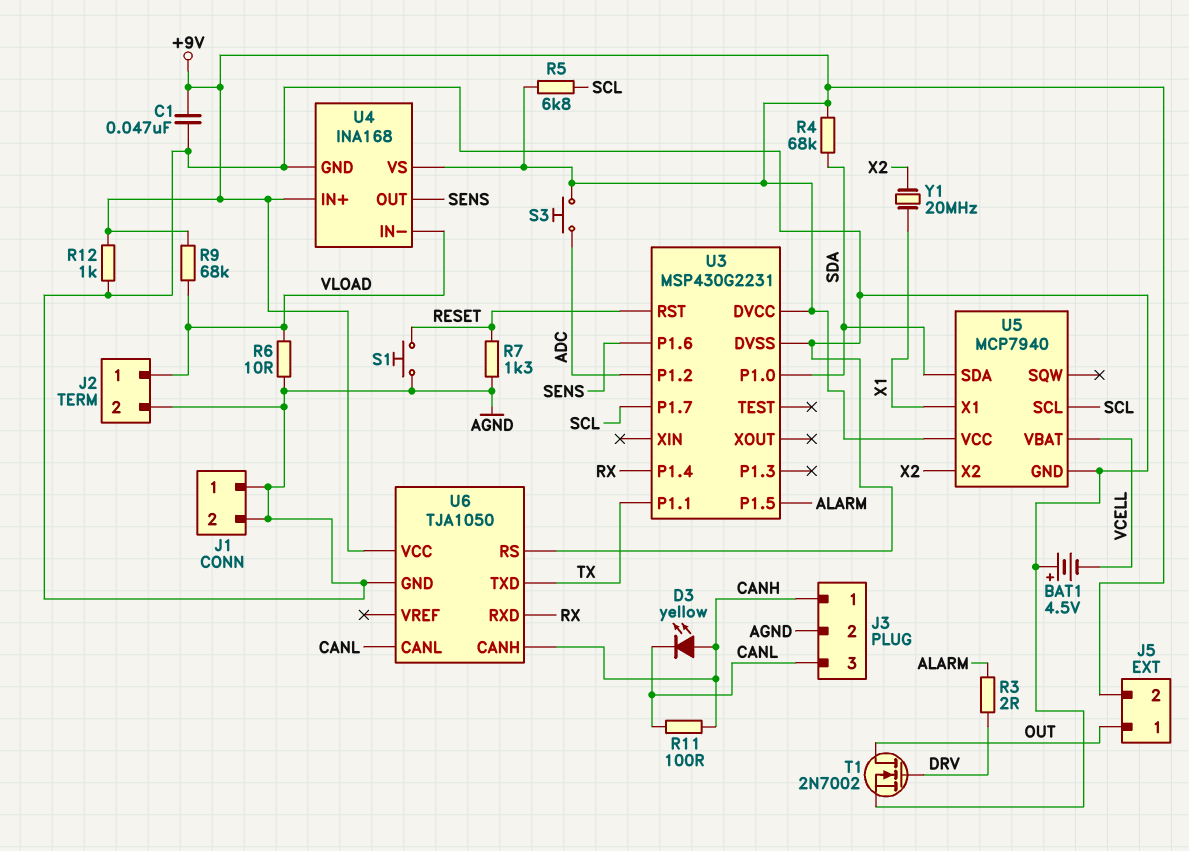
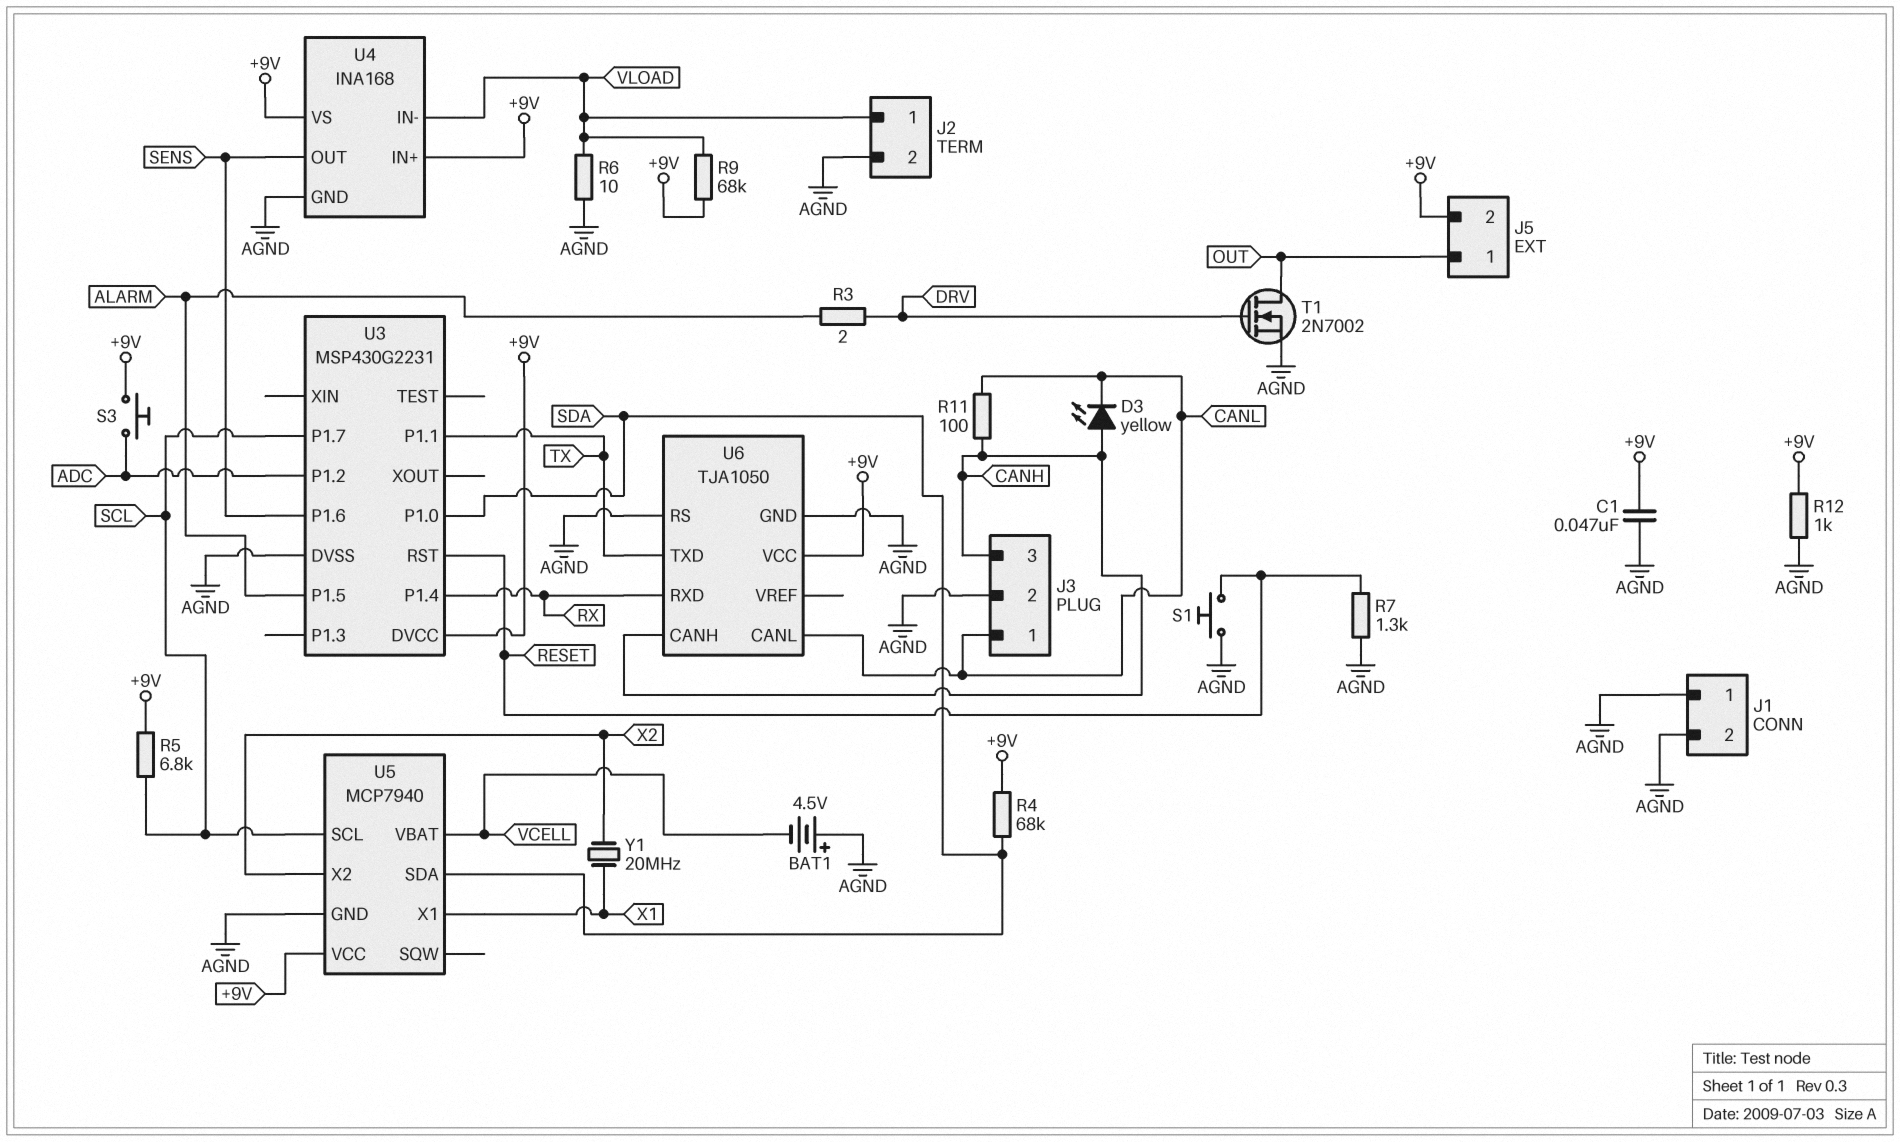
J3 pin 1: CANH -> CANL
J3 pin 3: CANL -> CANH

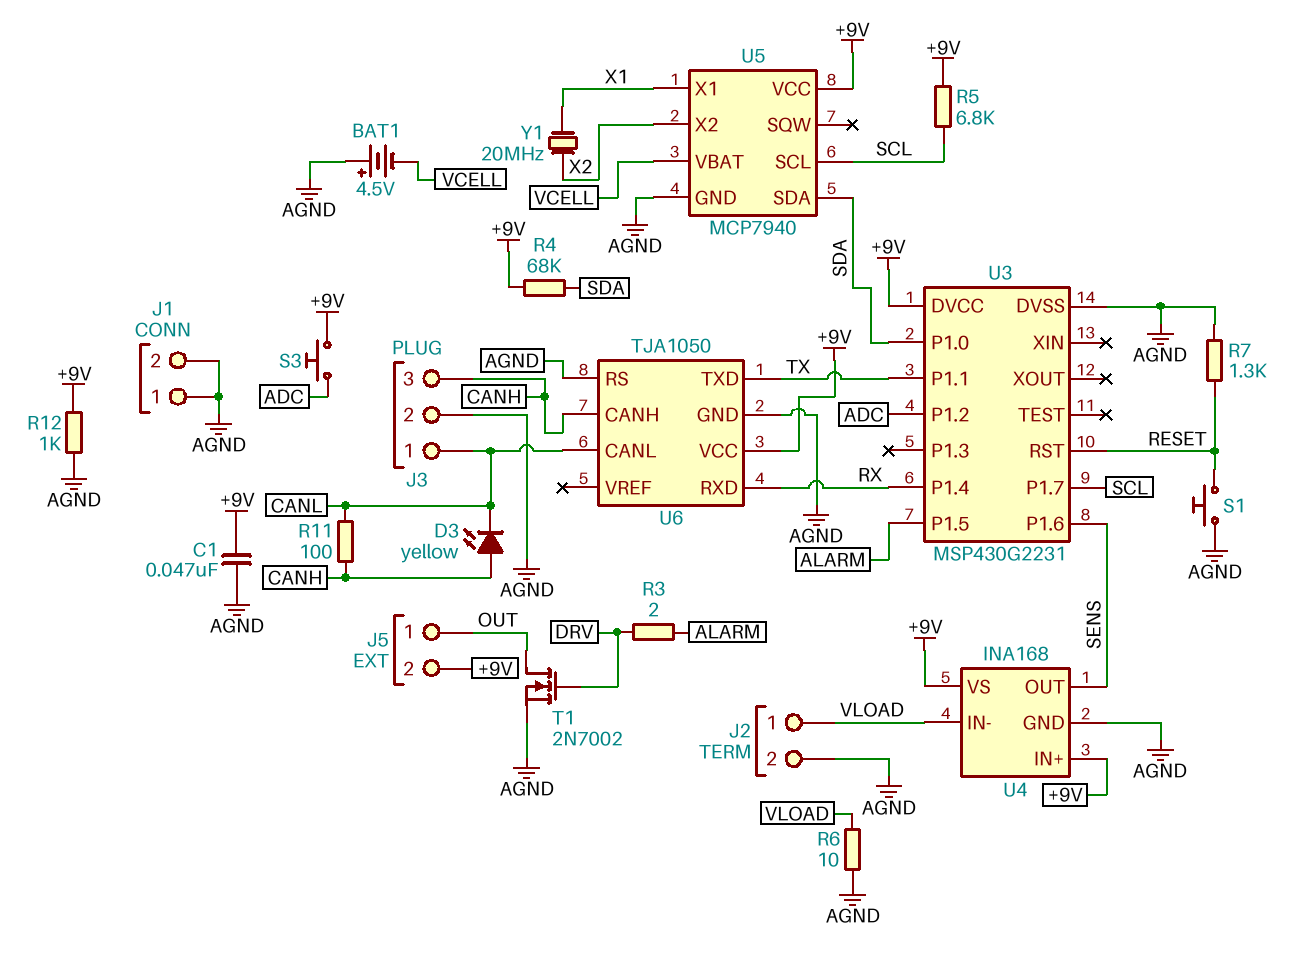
R9: 68k (+9V, VLOAD) -> none

